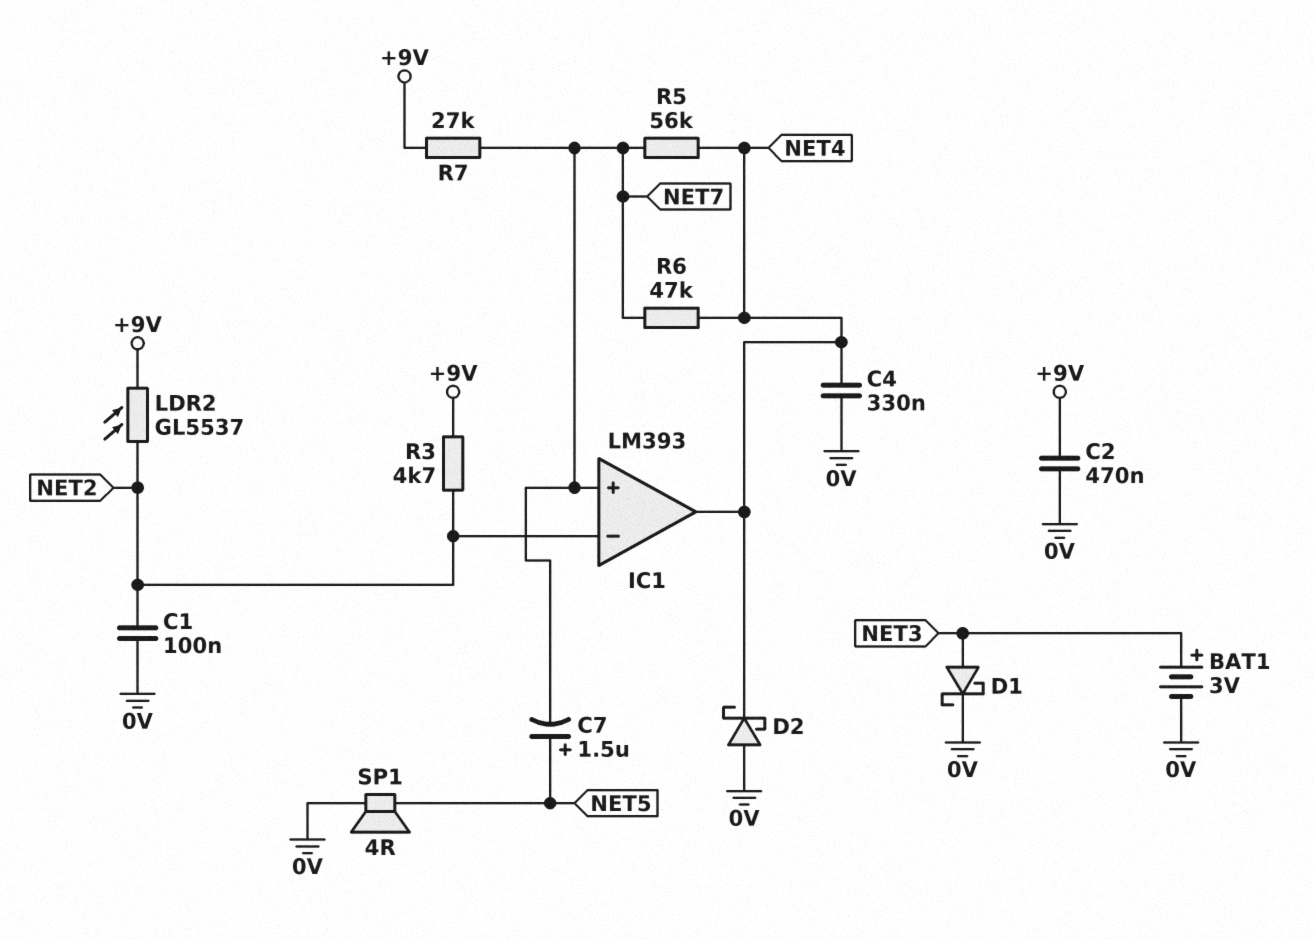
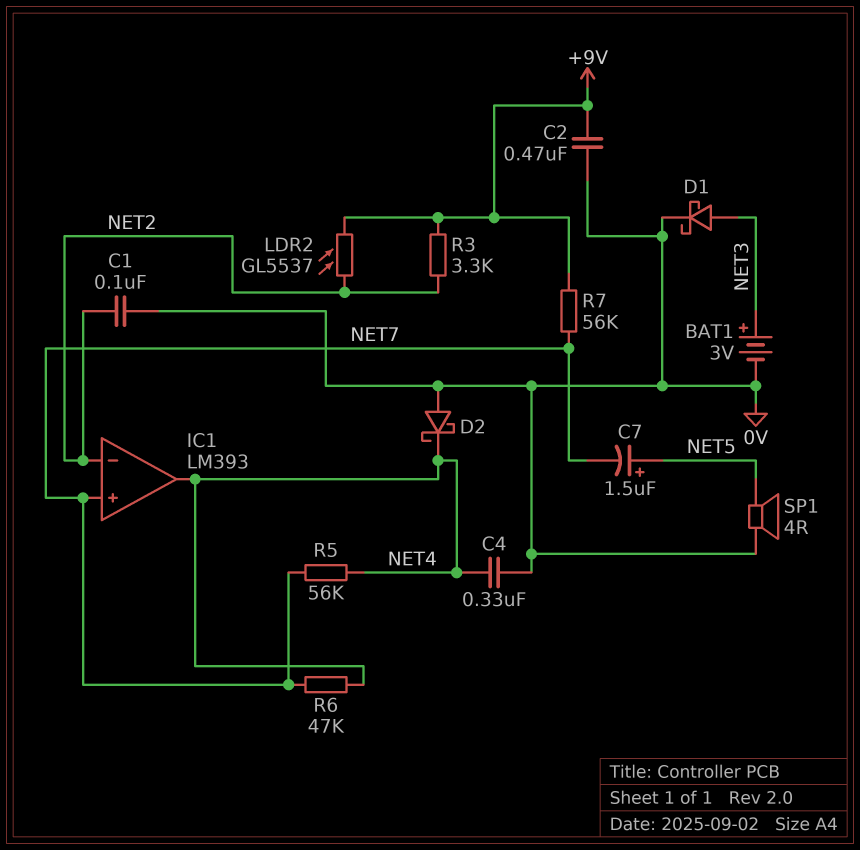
R3: 4.7k (+9V, NET2) -> 3.3k (+9V, NET2)
R7: 27k (+9V, NET7) -> 56k (+9V, NET7)

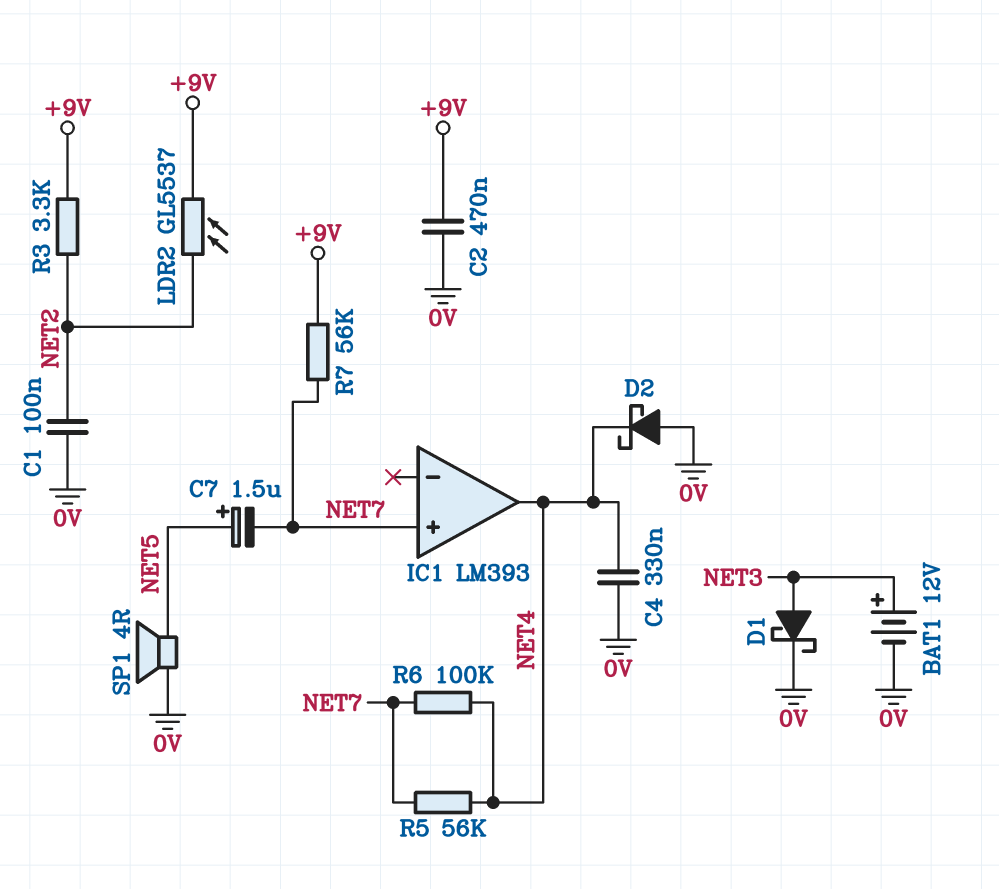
BAT1: 3V (plus NET3, minus 0V) -> 12V (plus NET3, minus 0V)
IC1 pin in-: NET2 -> none
R6: 47k (NET4, NET7) -> 100k (NET4, NET7)

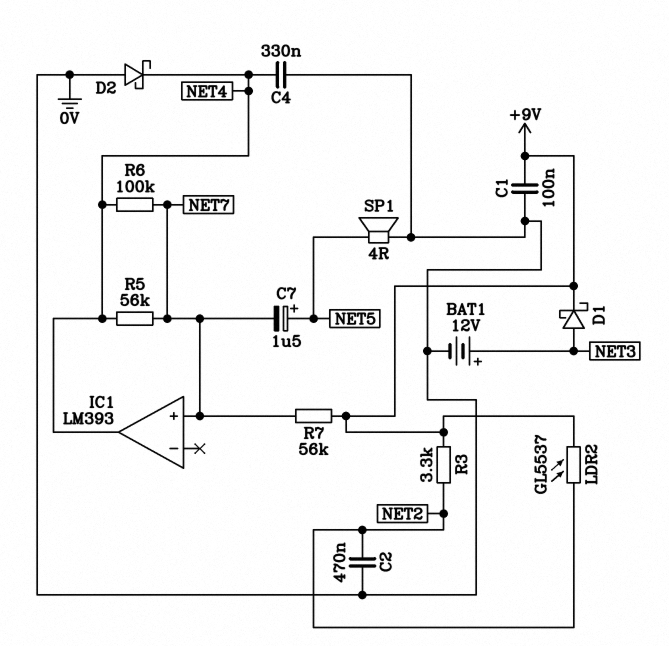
C1: 100nF (0V, NET2) -> 100nF (+9V, 0V)
C2: 470nF (+9V, 0V) -> 470nF (0V, NET2)
D1: schottky (A NET3, K 0V) -> schottky (A NET3, K +9V)

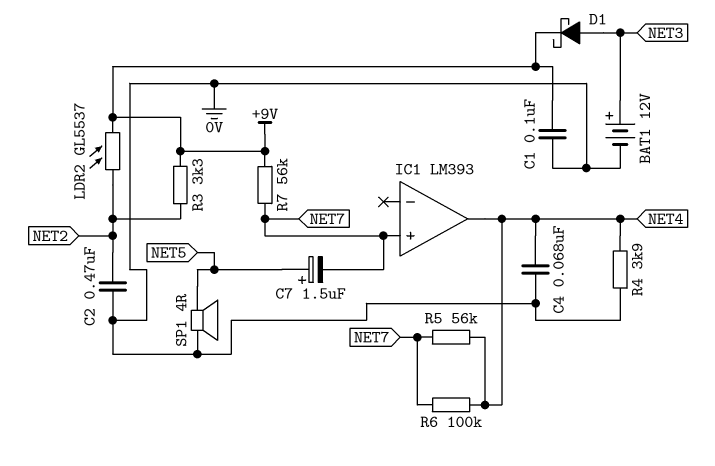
C4: 330nF (0V, NET4) -> 68nF (0V, NET4)
D2: schottky (A 0V, K NET4) -> none
R4: none -> 3.9k (0V, NET4)

